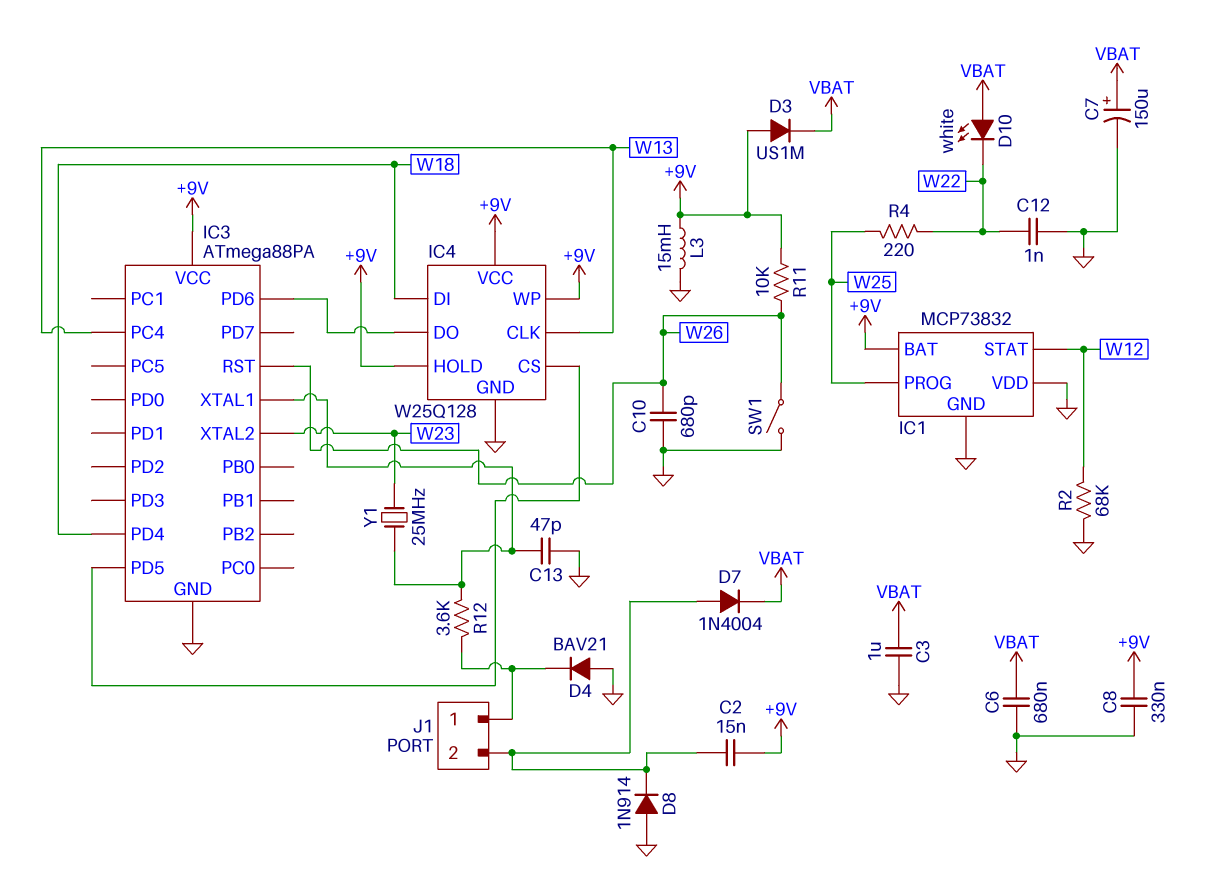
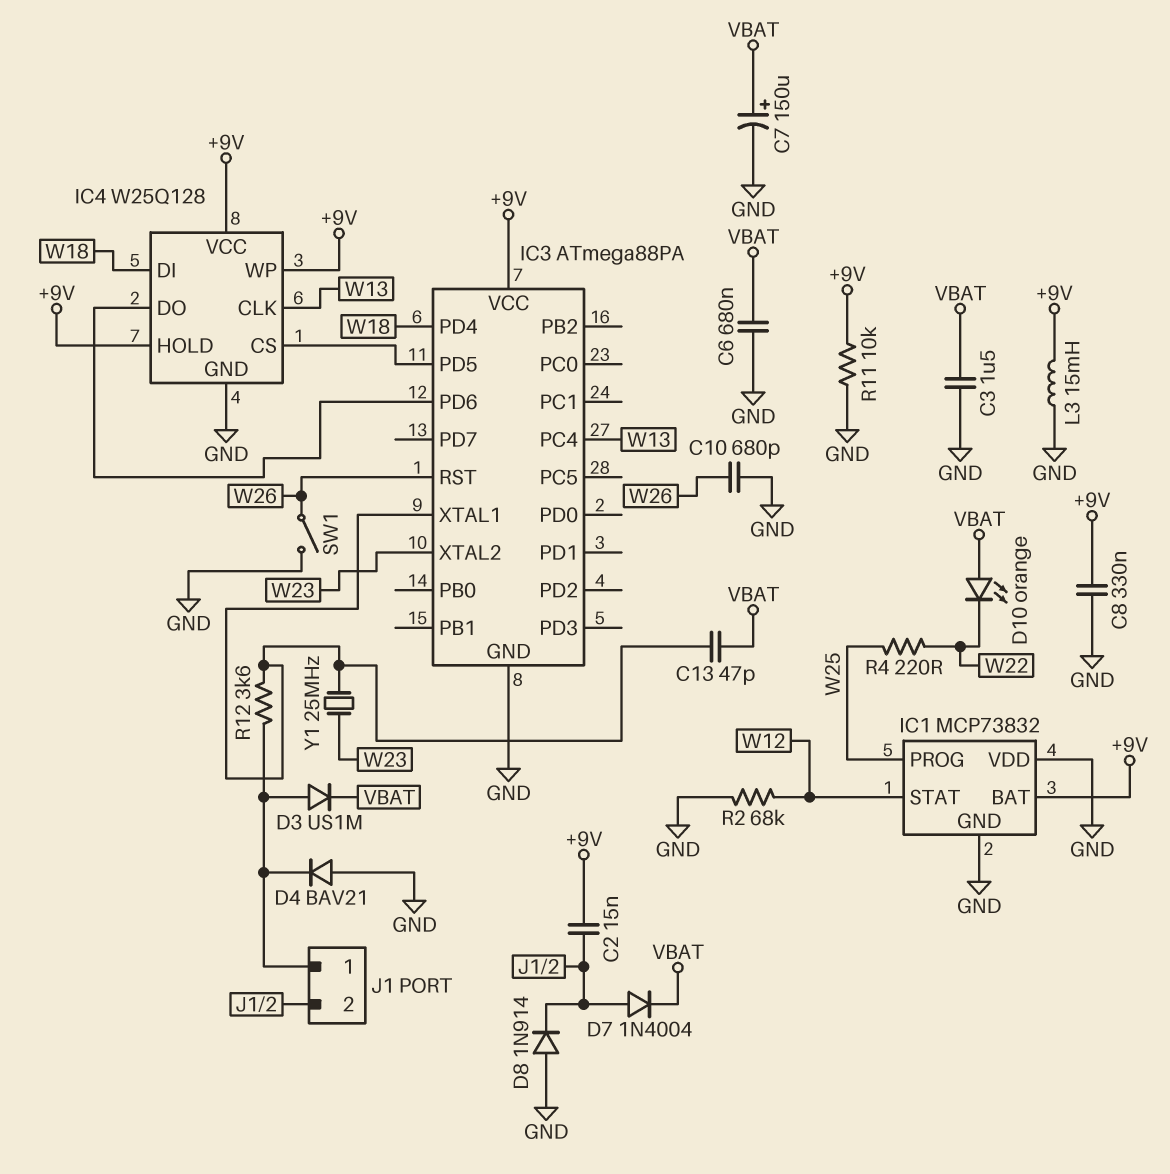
C3: 1uF (GND, VBAT) -> 1.5uF (GND, VBAT)
C12: 1nF (GND, W22) -> none
C13: 47pF (GND, IC3/XTAL1) -> 47pF (IC3/XTAL1, VBAT)
D3: diode US1M (A +9V, K VBAT) -> diode US1M (A J1/1, K VBAT)
D10: LED white (A VBAT, K W22) -> LED orange (A VBAT, K W22)
R11: 10k (+9V, W26) -> 10k (+9V, GND)

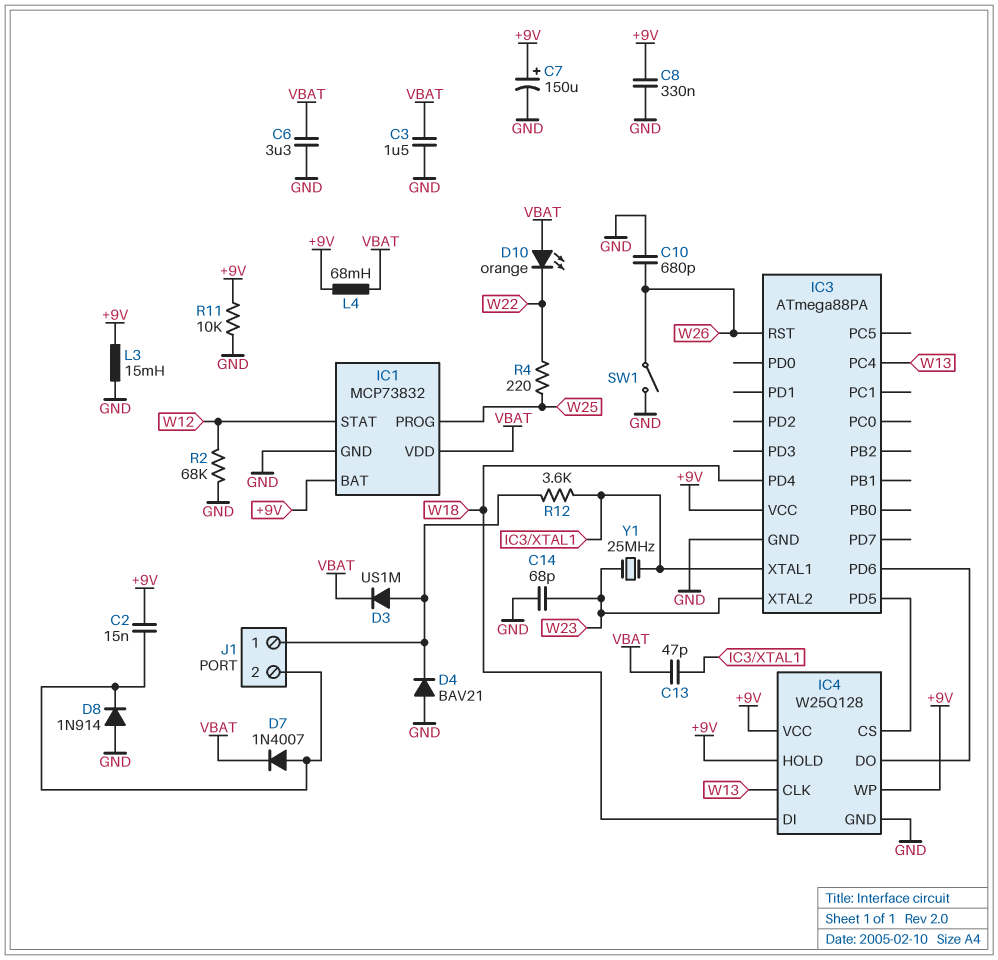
C6: 680nF (GND, VBAT) -> 3.3uF (GND, VBAT)
C7: 150uF (plus VBAT, minus GND) -> 150uF (plus +9V, minus GND)
C14: none -> 68pF (GND, W23)
D7: diode 1N4004 (A J1/2, K VBAT) -> diode 1N4007 (A J1/2, K VBAT)
IC1 pin VDD: GND -> VBAT
L4: none -> 68mH (+9V, VBAT)

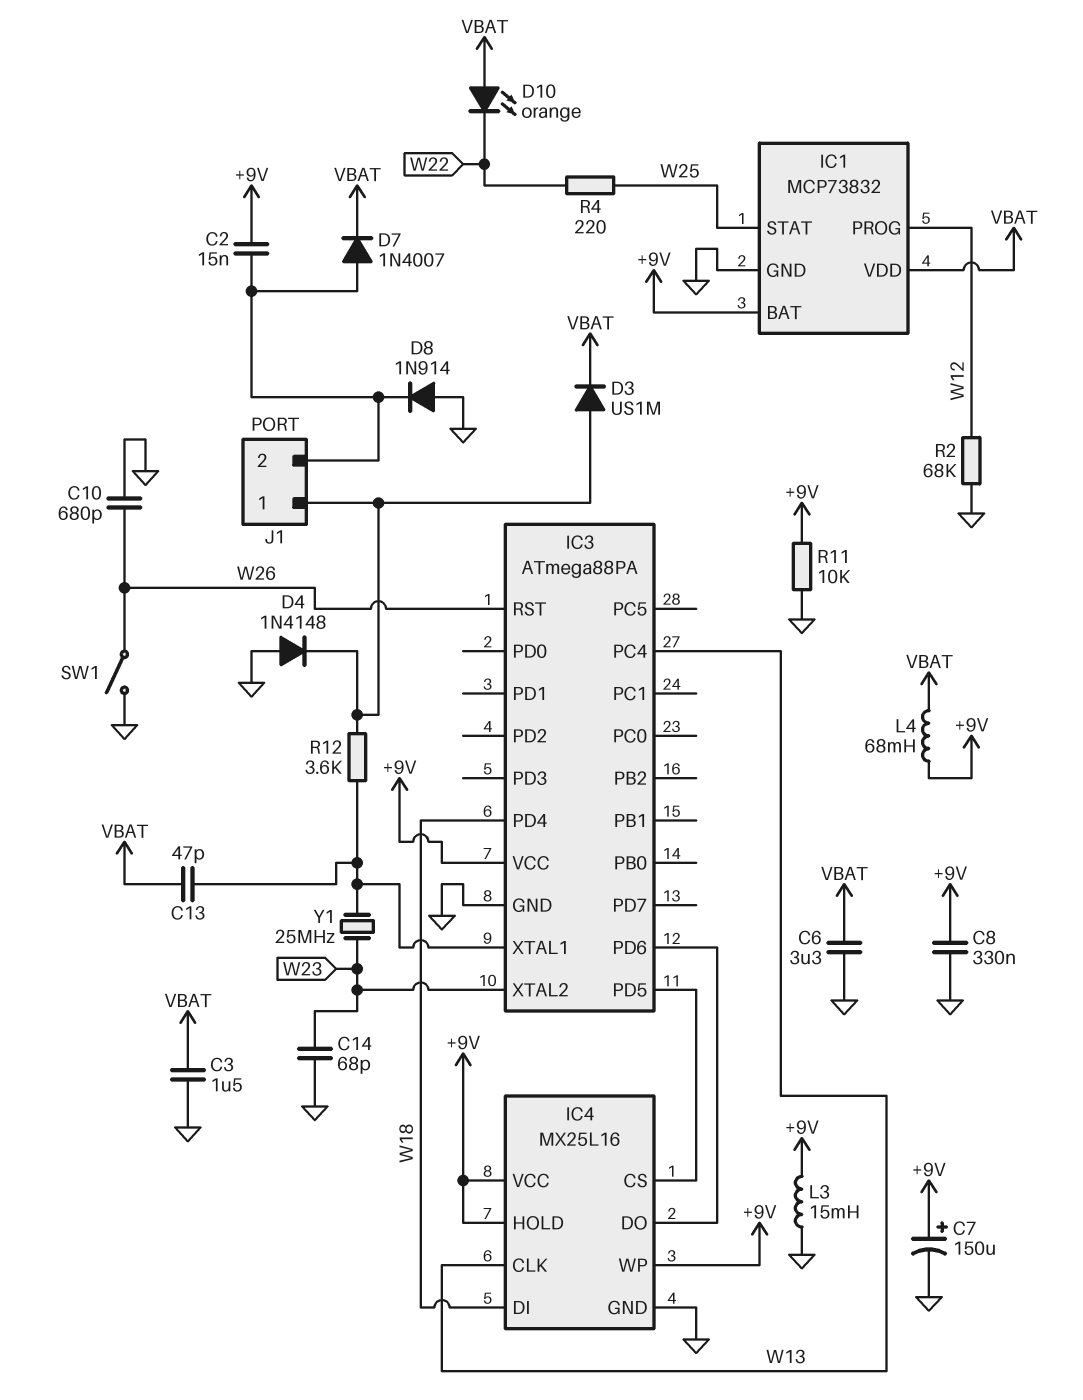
D4: diode BAV21 (A GND, K J1/1) -> diode 1N4148 (A GND, K J1/1)
IC1 pin PROG: W25 -> W12
IC1 pin STAT: W12 -> W25
IC4: W25Q128 -> MX25L16

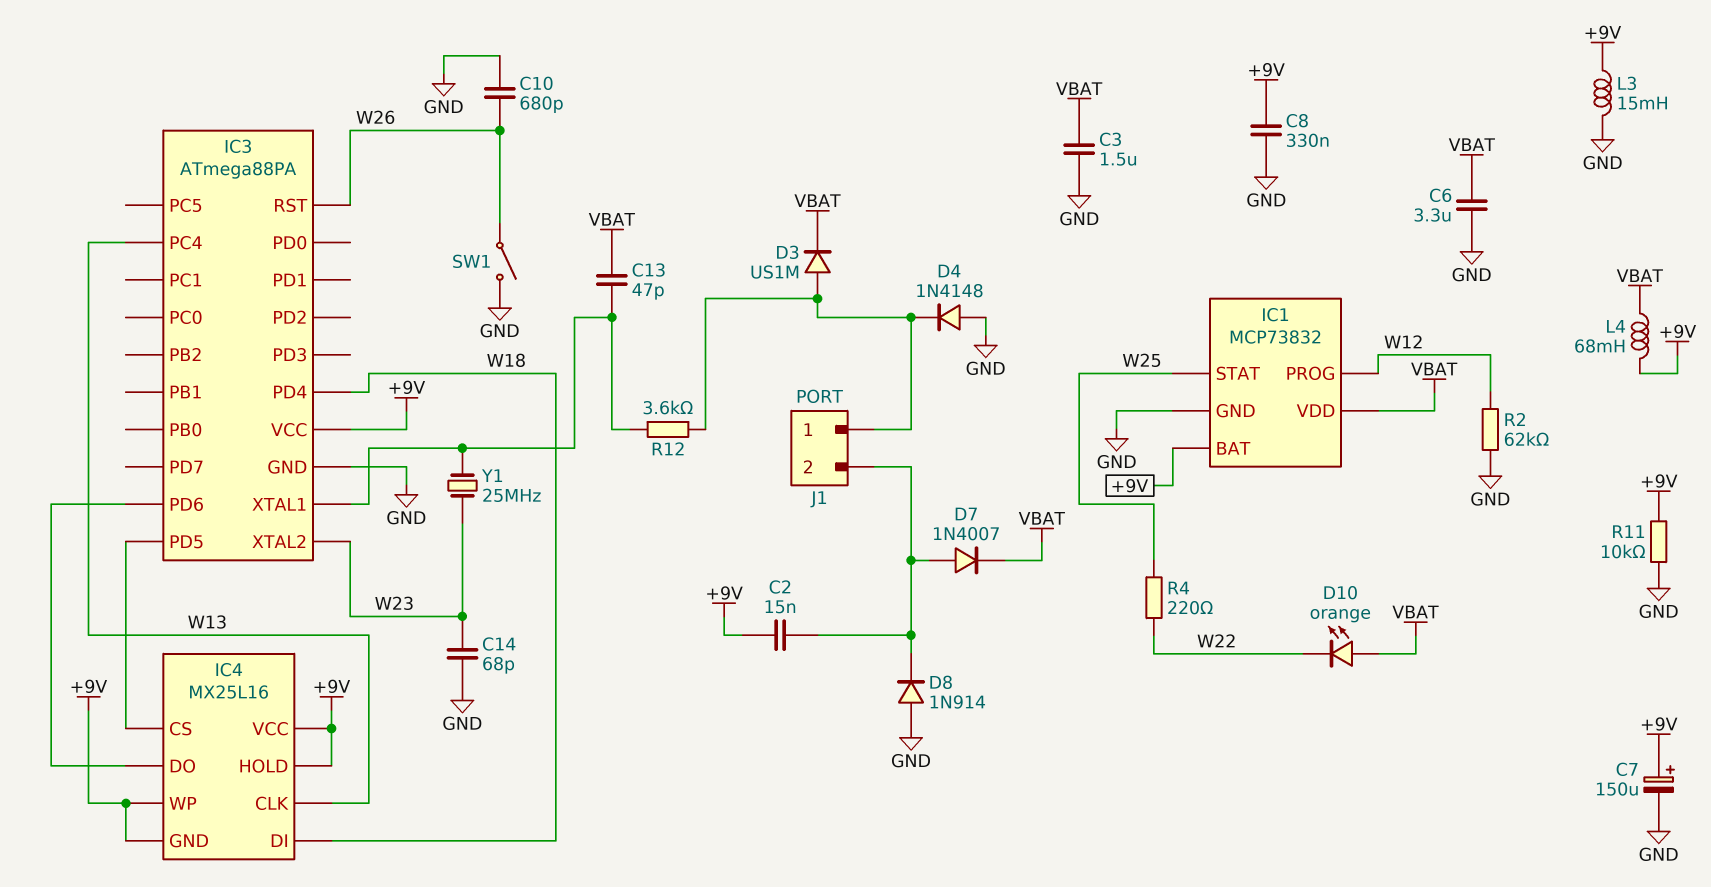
IC4 pin GND: GND -> +9V
R2: 68k (GND, W12) -> 62k (GND, W12)

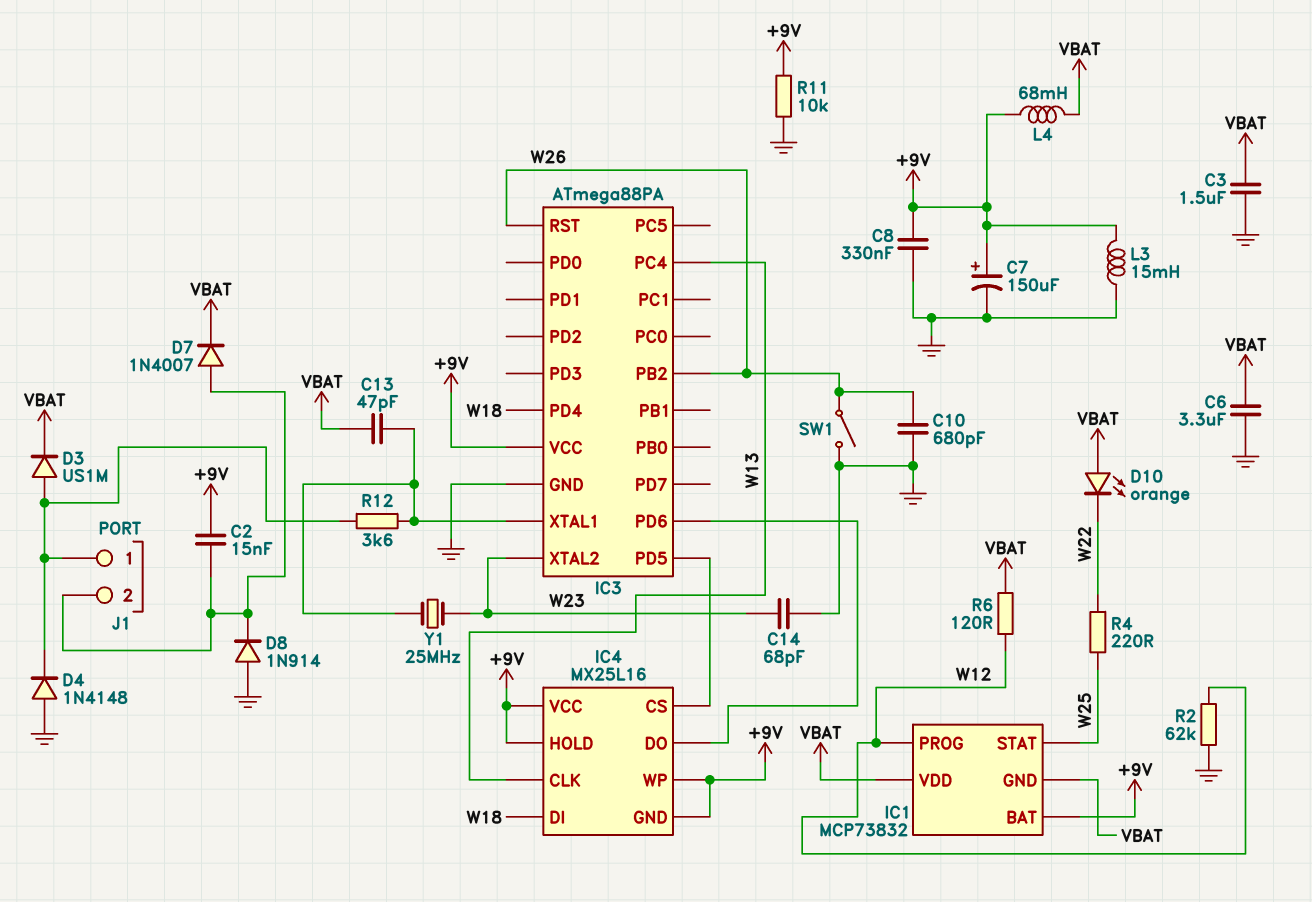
IC1 pin GND: GND -> VBAT
IC3 pin PB2: none -> W26
R6: none -> 120 (VBAT, W12)

